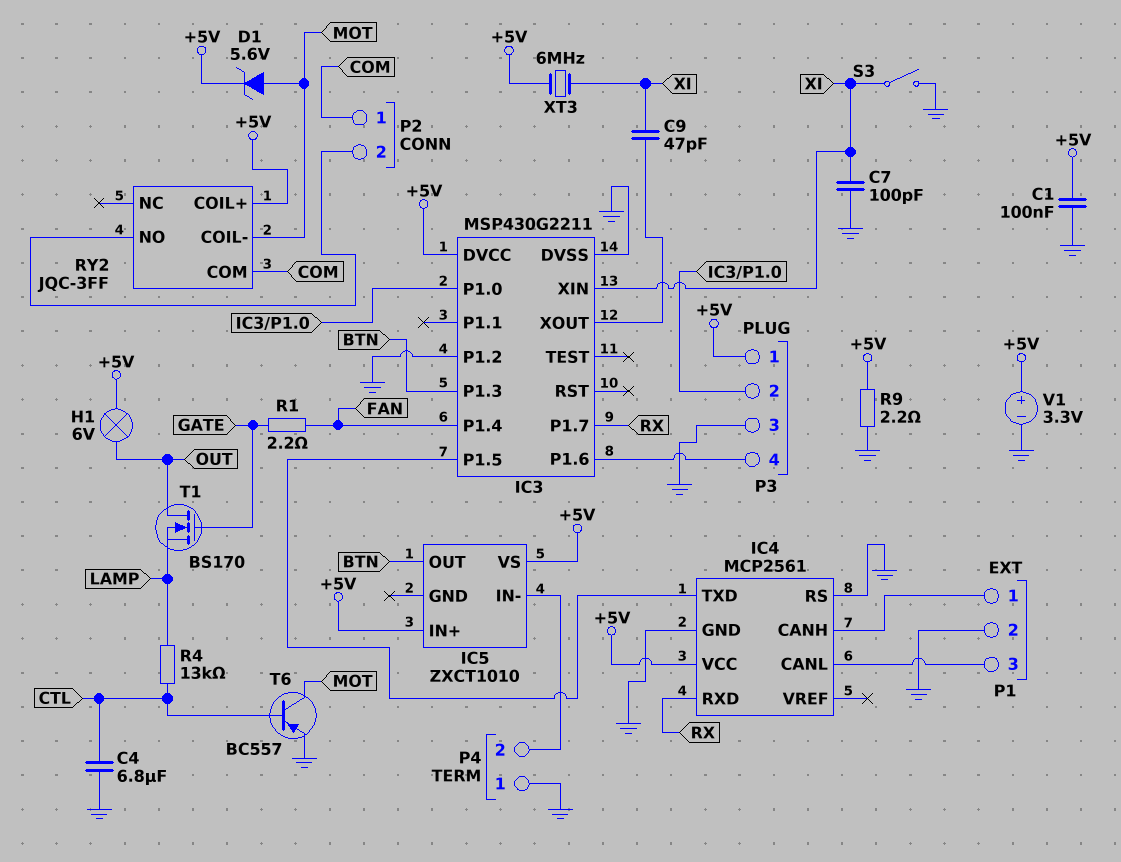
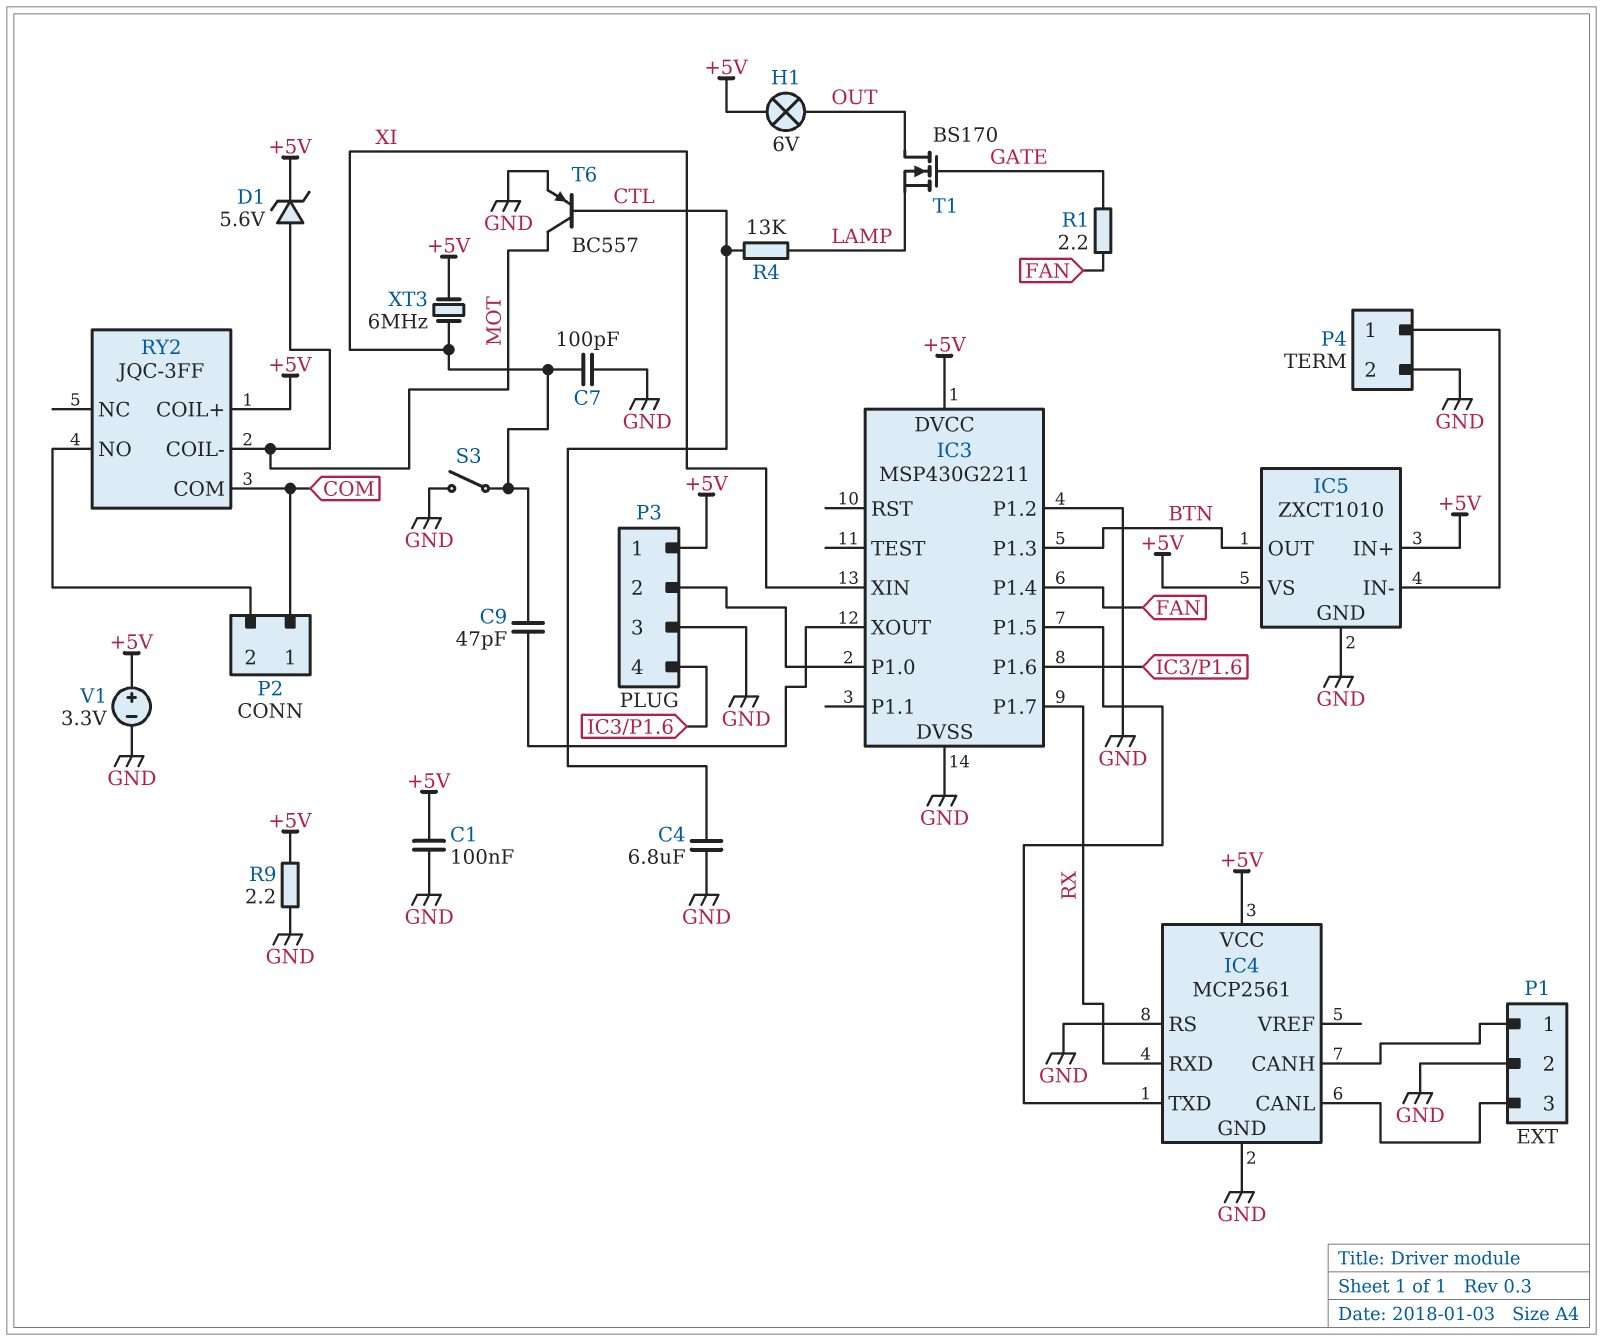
IC5 pin GND: none -> GND
P4 pin 1: GND -> IC5/IN-
P4 pin 2: IC5/IN- -> GND

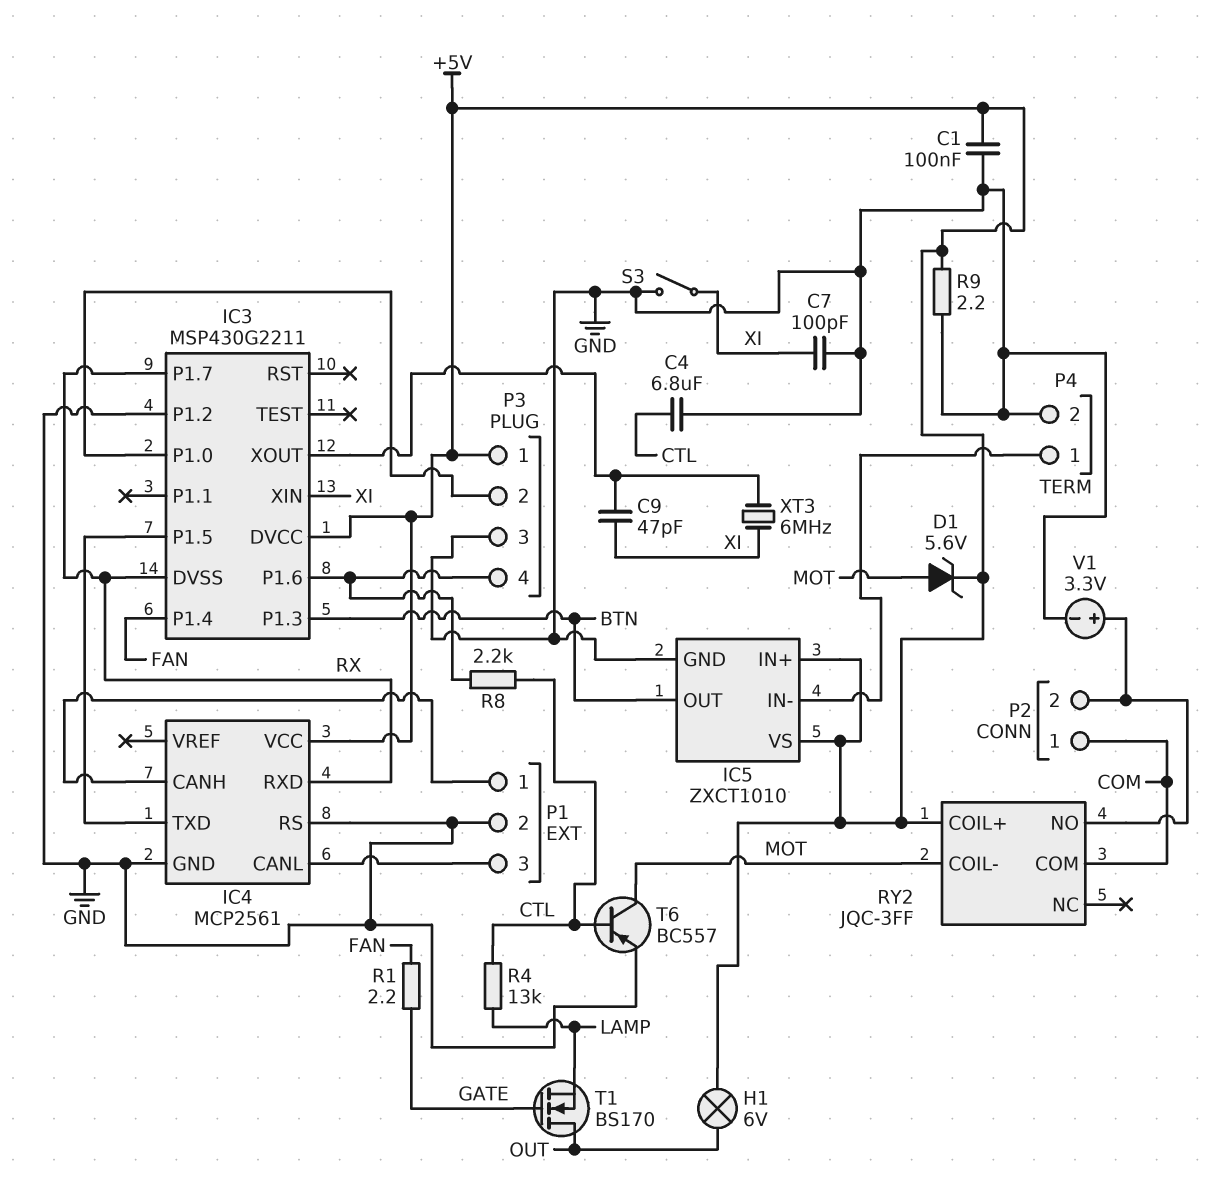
IC3 pin DVSS: GND -> RX
R8: none -> 2.2k (CTL, IC3/P1.6)
V1: 3.3V (plus +5V, minus GND) -> 3.3V (plus P2/2, minus GND)
XT3: 6MHz (+5V, XI) -> 6MHz (IC3/XOUT, XI)

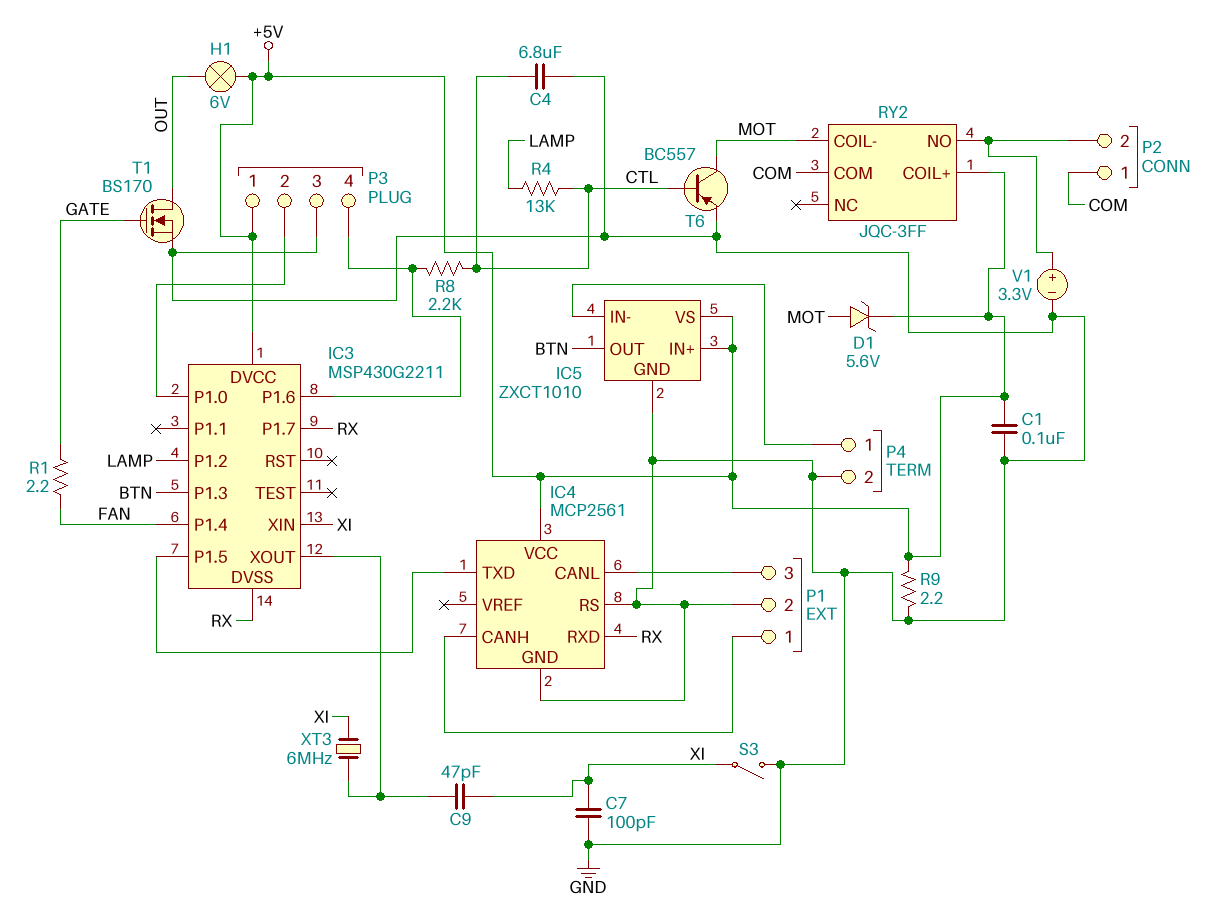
IC3 pin P1.2: GND -> LAMP
T1: NMOS BS170 (G GATE, D OUT, S LAMP) -> NMOS BS170 (G GATE, D OUT, S GND)

